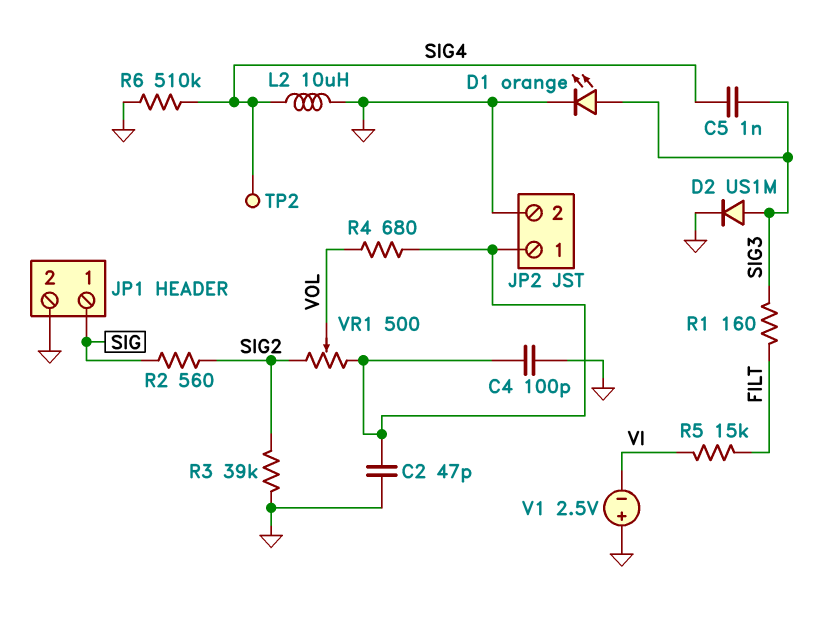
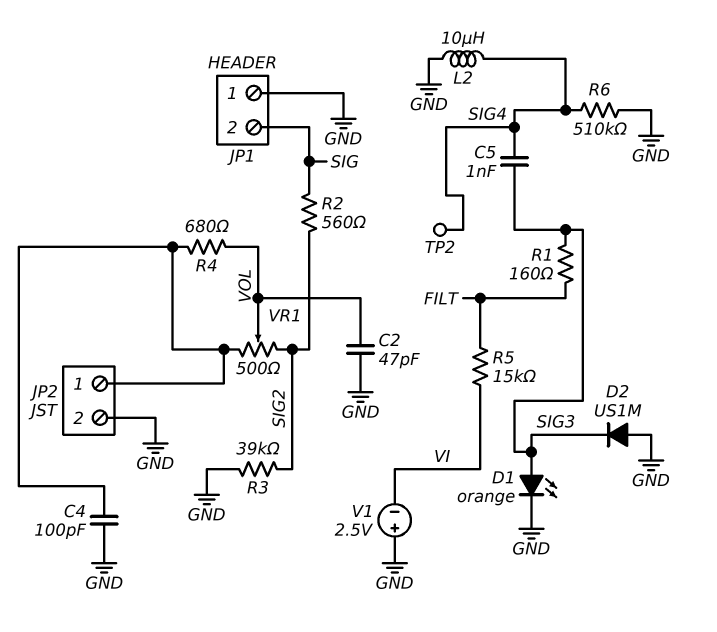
C2: 47pF (GND, JP2/1) -> 47pF (GND, VOL)
D2: diode US1M (A SIG3, K GND) -> diode US1M (A GND, K SIG3)
JP1 pin 1: SIG -> GND
JP1 pin 2: GND -> SIG

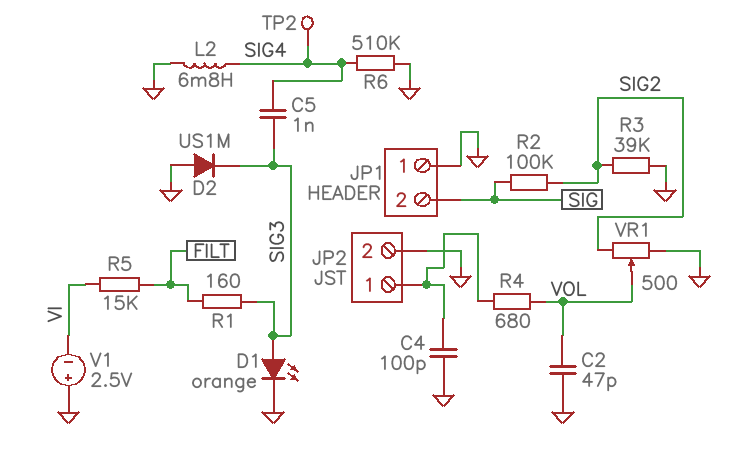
L2: 10uH (GND, SIG4) -> 6.8mH (GND, SIG4)
R2: 560 (SIG, SIG2) -> 100k (SIG, SIG2)
VR1: 500 (JP2/1, SIG2, wiper VOL) -> 500 (GND, SIG2, wiper VOL)

